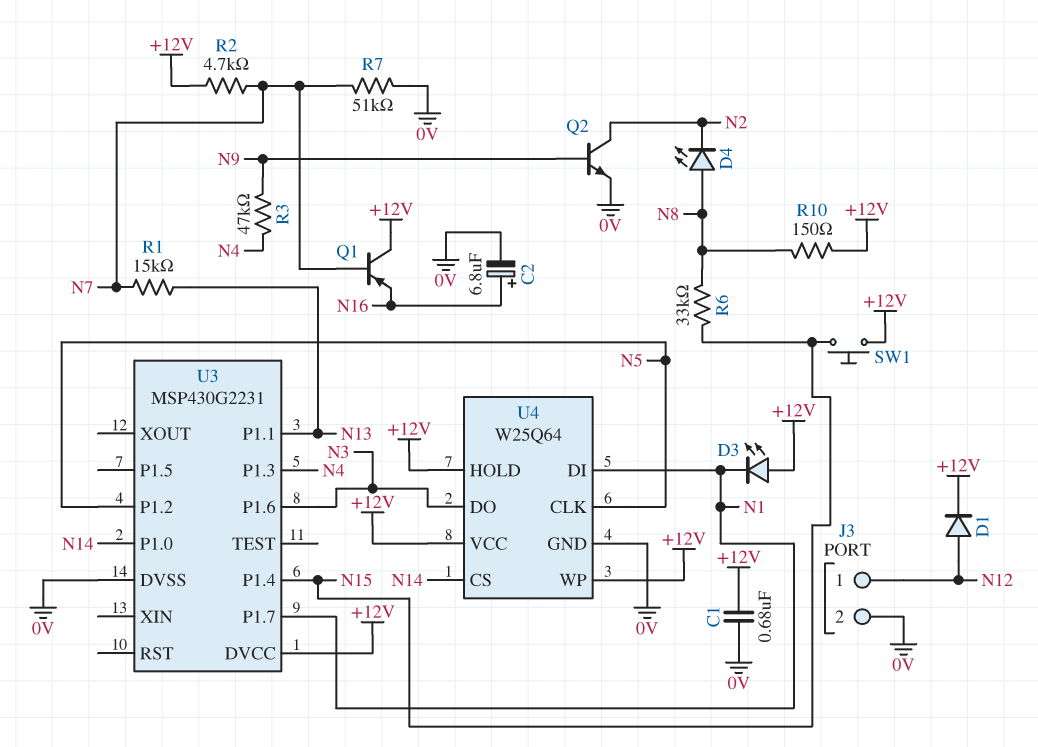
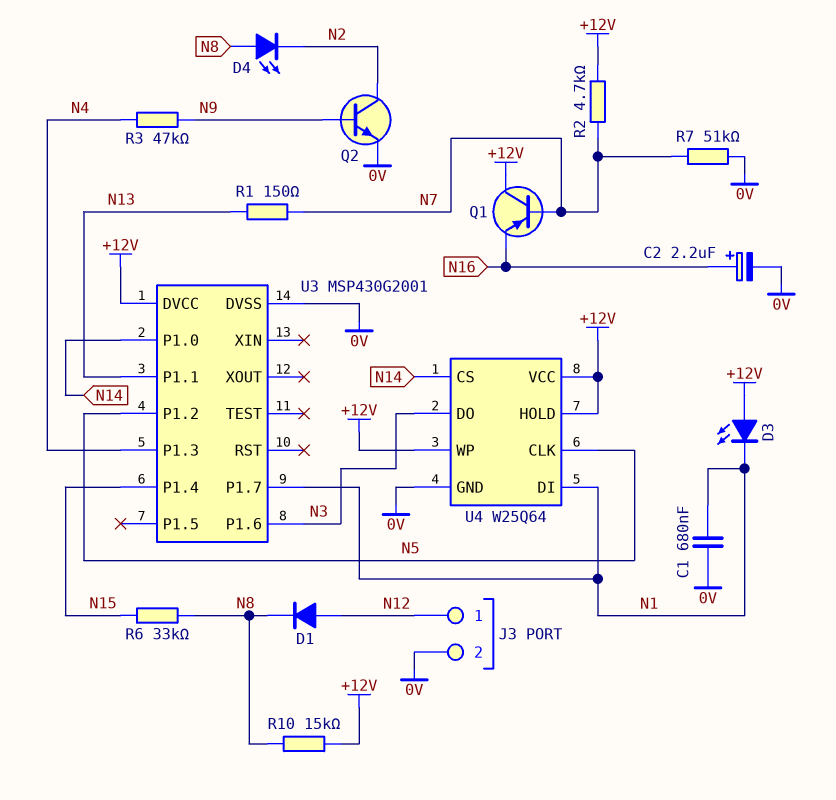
C1: 680nF (+12V, 0V) -> 680nF (0V, N1)
C2: 6.8uF (plus N16, minus 0V) -> 2.2uF (plus N16, minus 0V)
D1: diode (A N12, K +12V) -> diode (A N12, K N8)
R1: 15k (N7, N13) -> 150 (N7, N13)
R10: 150 (+12V, N8) -> 15k (+12V, N8)
SW1: button (+12V, N15) -> none
U3: MSP430G2231 -> MSP430G2001

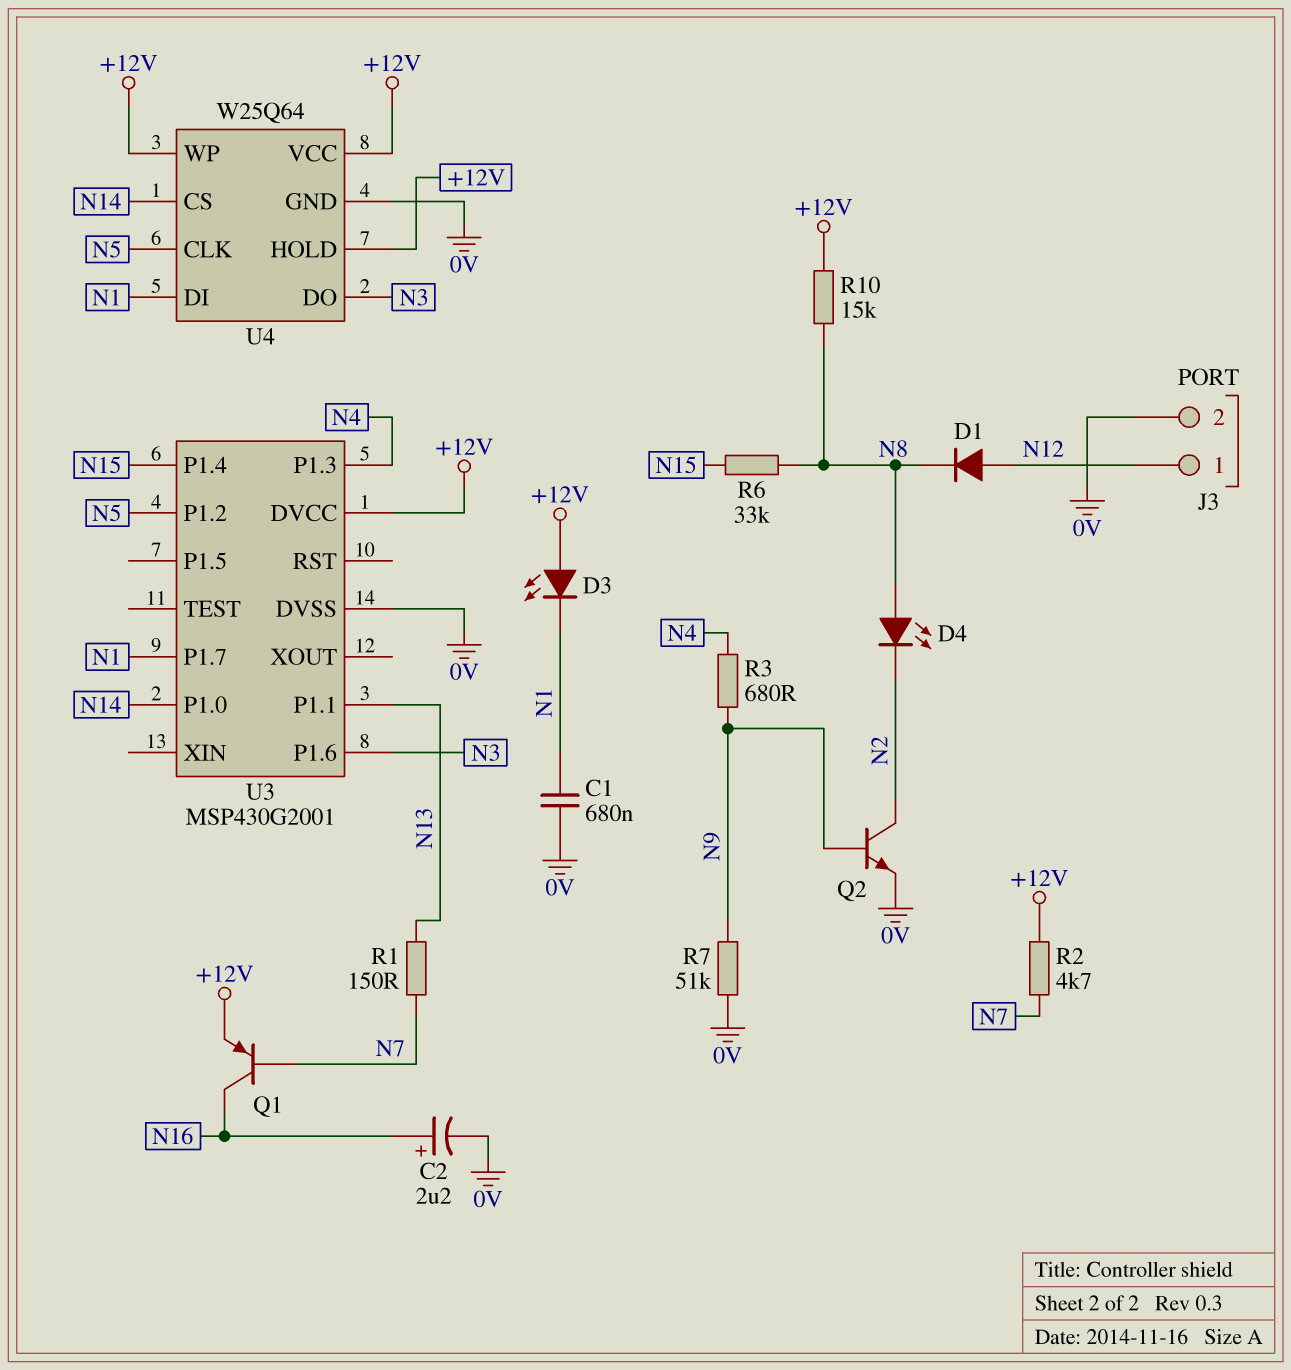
Q1: PNP (B N7, C +12V, E N16) -> PNP (B N7, C N16, E +12V)
R3: 47k (N4, N9) -> 680 (N4, N9)
R7: 51k (0V, N7) -> 51k (0V, N9)

